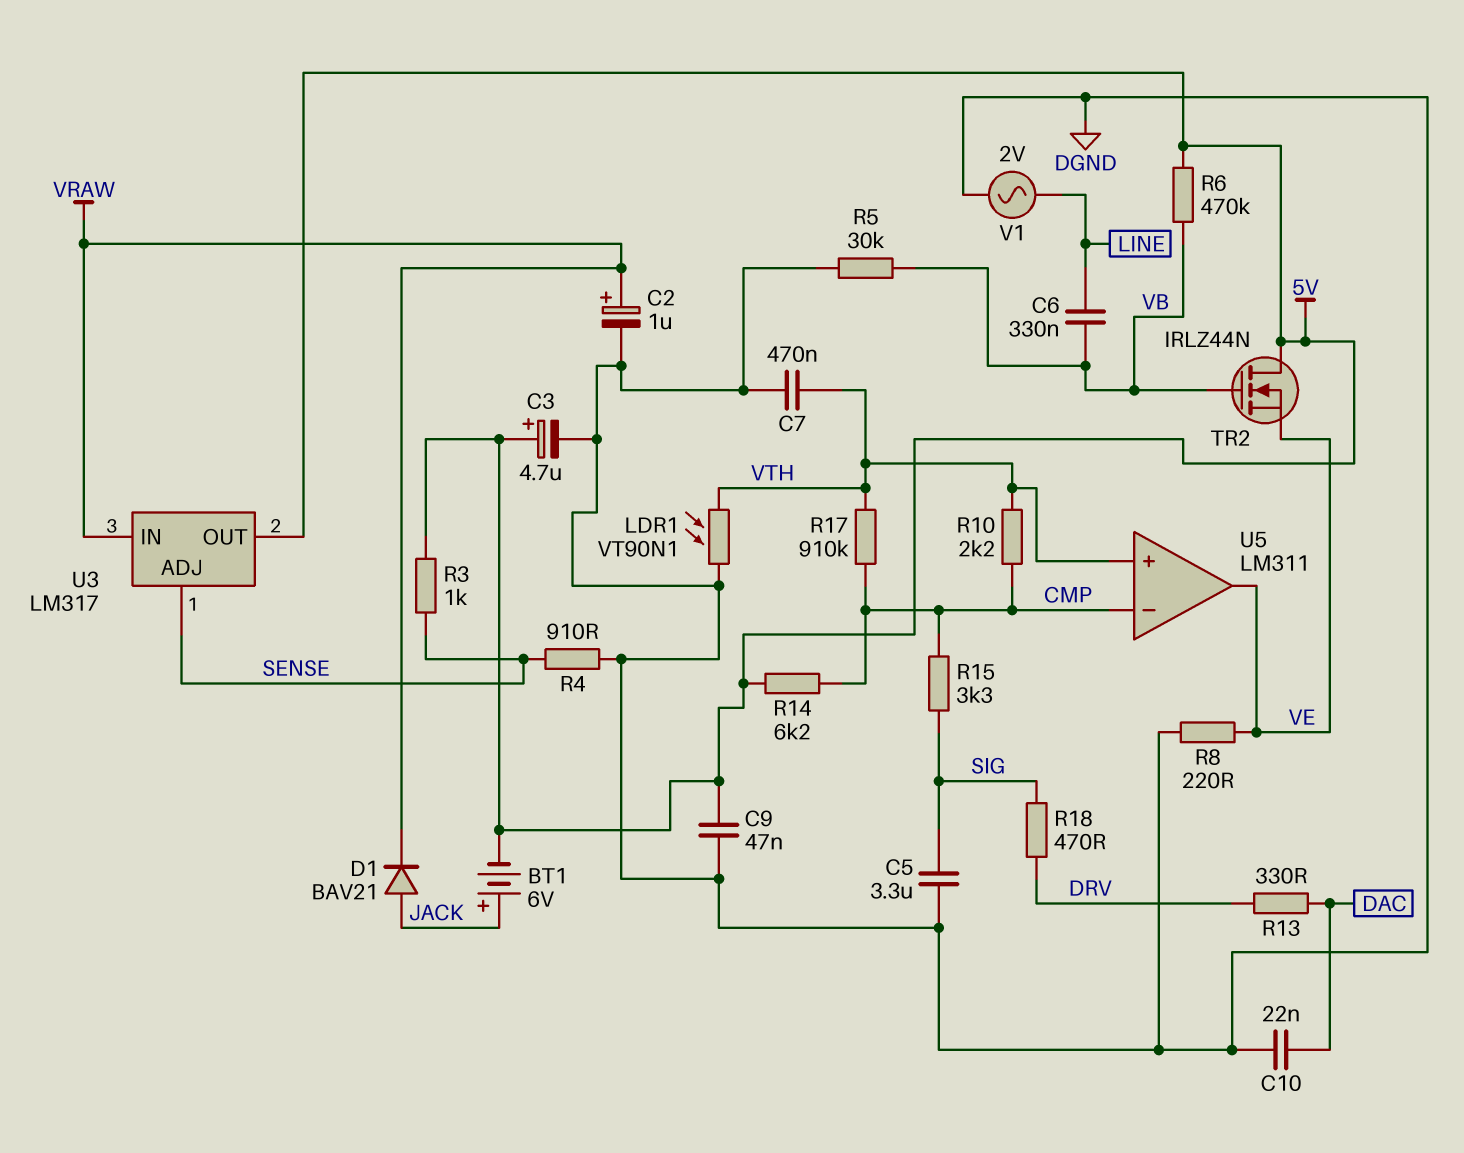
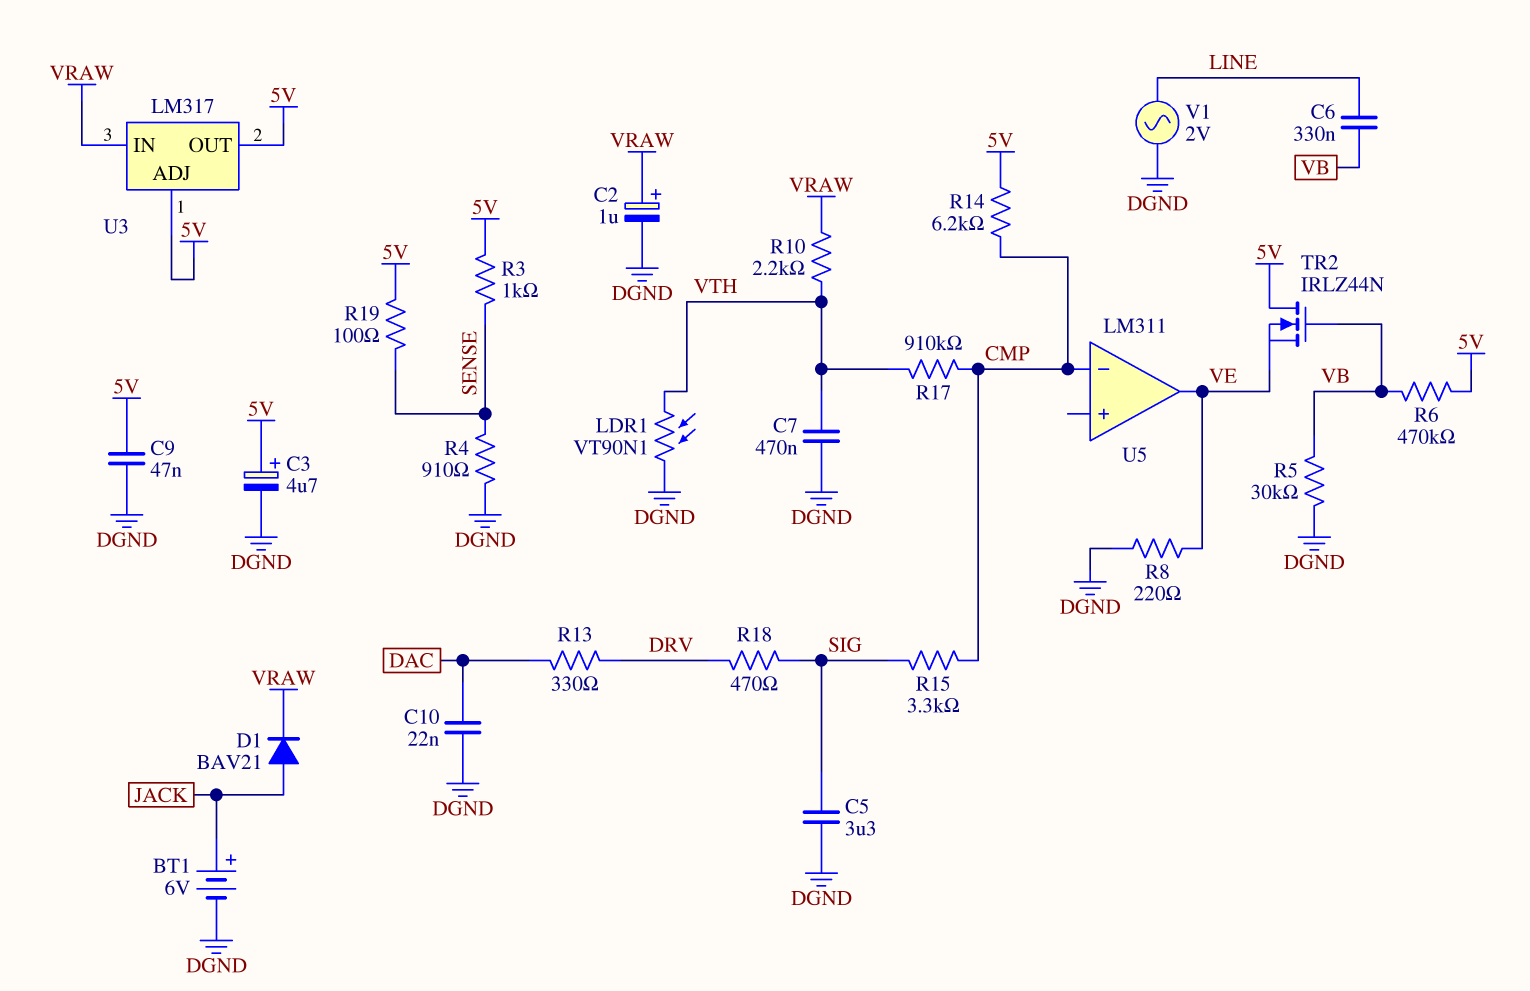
BT1: 6V (plus JACK, minus 5V) -> 6V (plus JACK, minus DGND)
R10: 2.2k (CMP, VTH) -> 2.2k (VRAW, VTH)
R19: none -> 100 (5V, SENSE)
U3 pin ADJ: SENSE -> 5V
U5 pin in+: VTH -> none

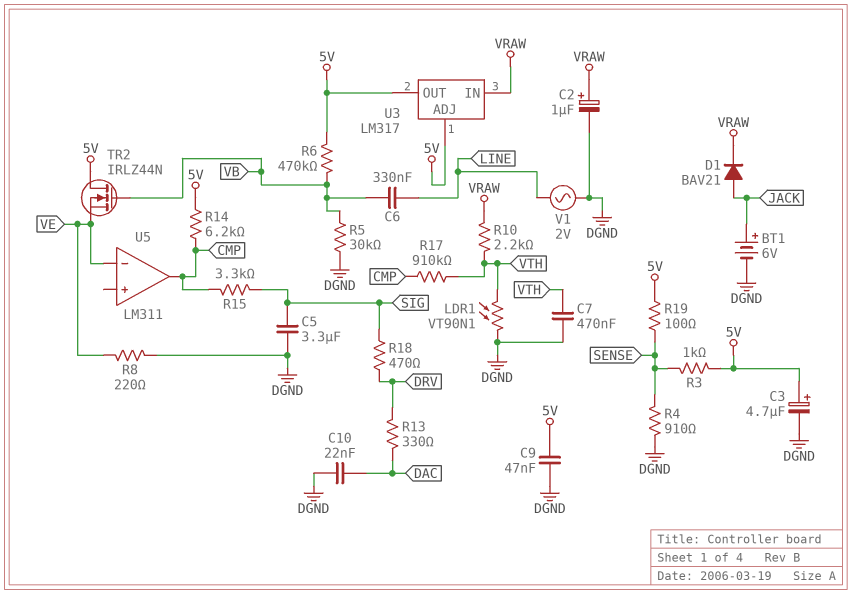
U5 pin in-: CMP -> VE
U5 pin out: VE -> CMP

